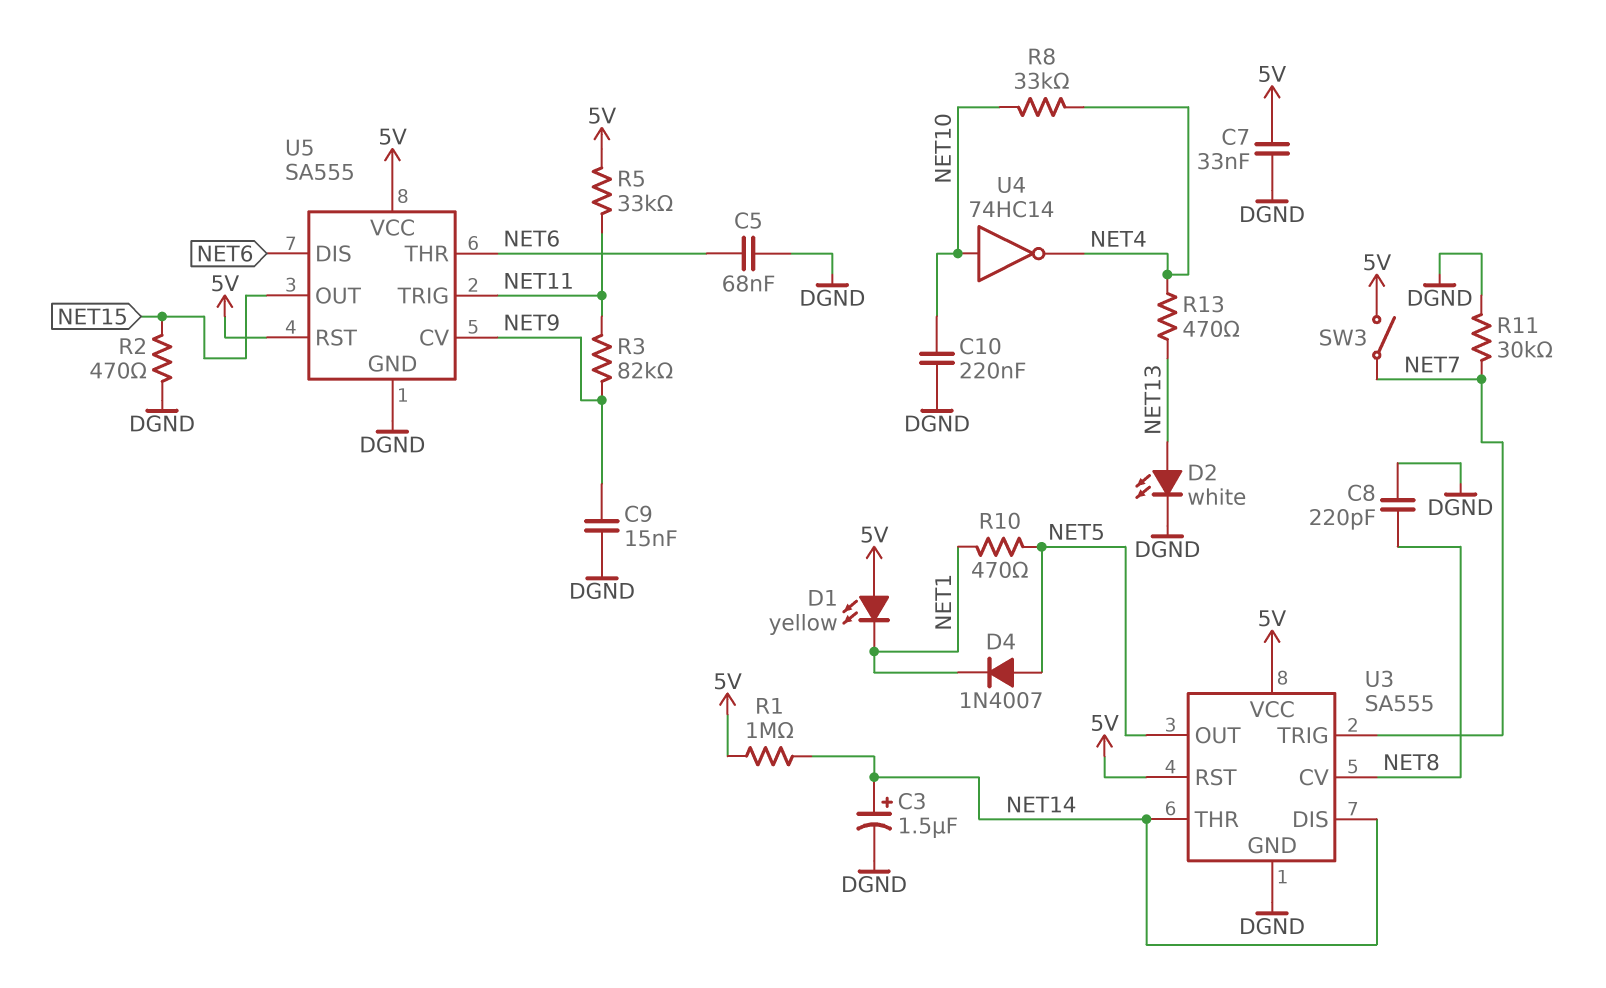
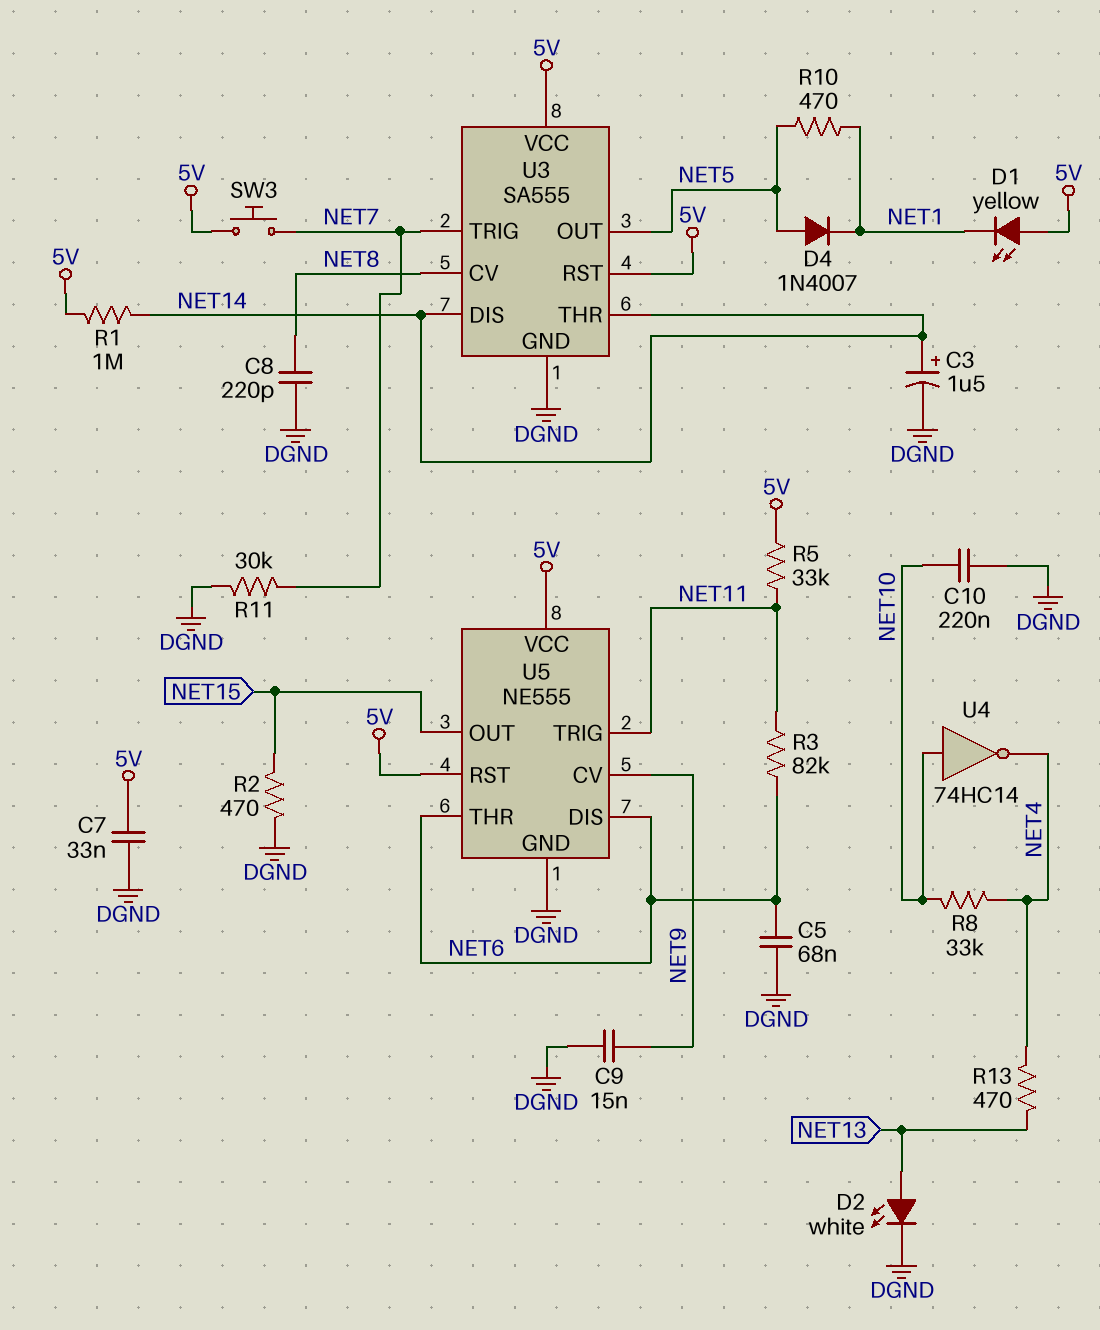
R3: 82k (NET9, NET11) -> 82k (NET6, NET11)
SW3: switch (5V, NET7) -> button (5V, NET7)
U5: SA555 -> NE555

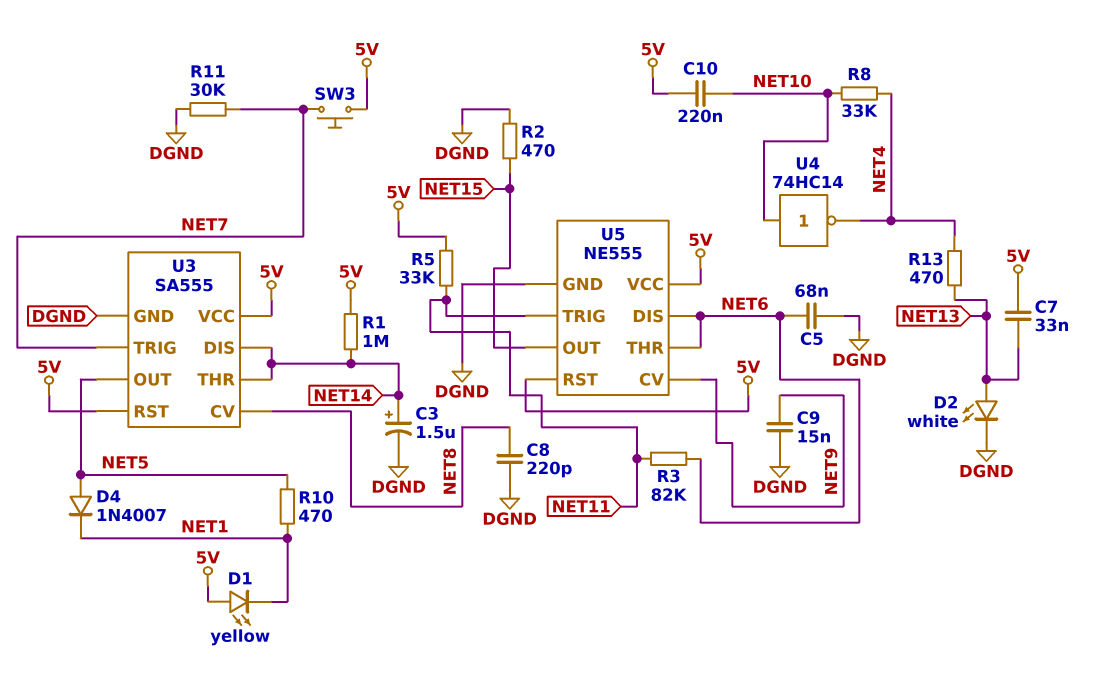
C7: 33nF (5V, DGND) -> 33nF (5V, NET13)
C10: 220nF (DGND, NET10) -> 220nF (5V, NET10)

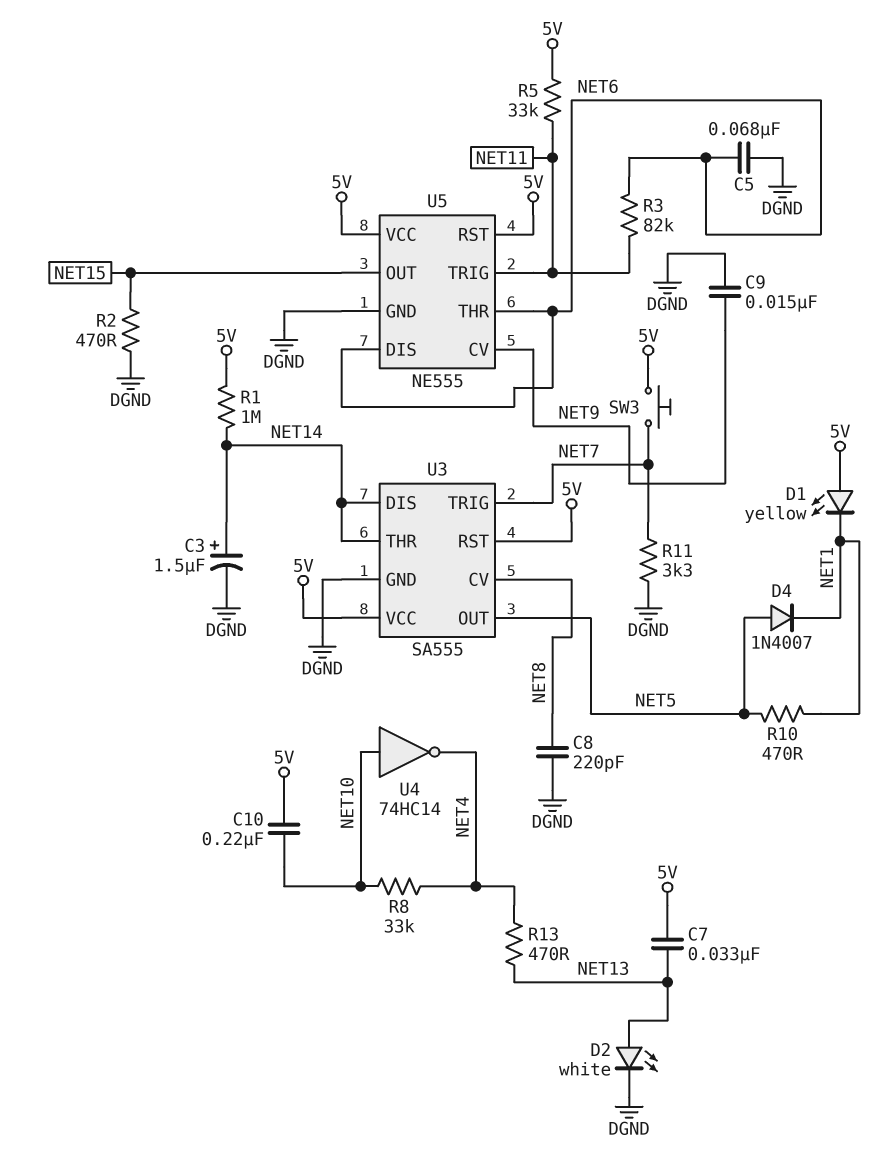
R11: 30k (DGND, NET7) -> 3.3k (DGND, NET7)

